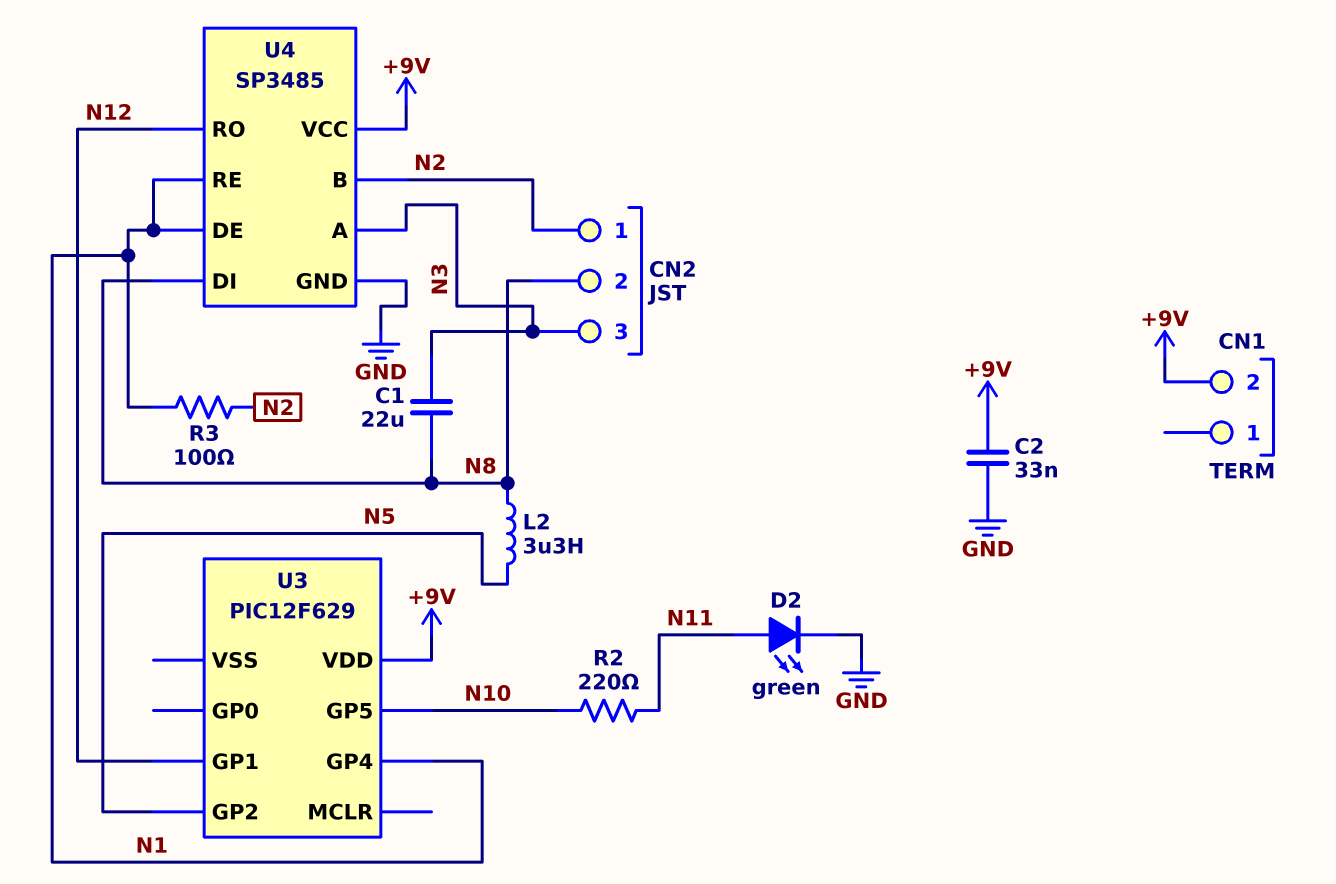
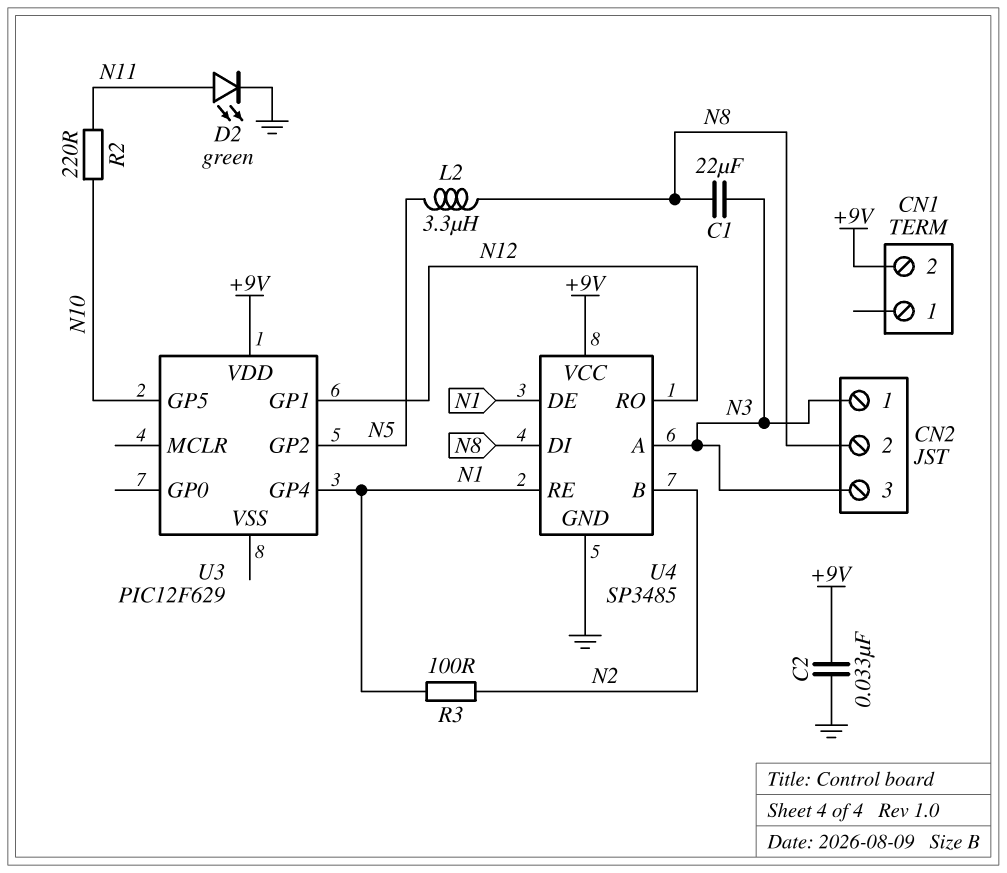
CN2 pin 1: N2 -> N3

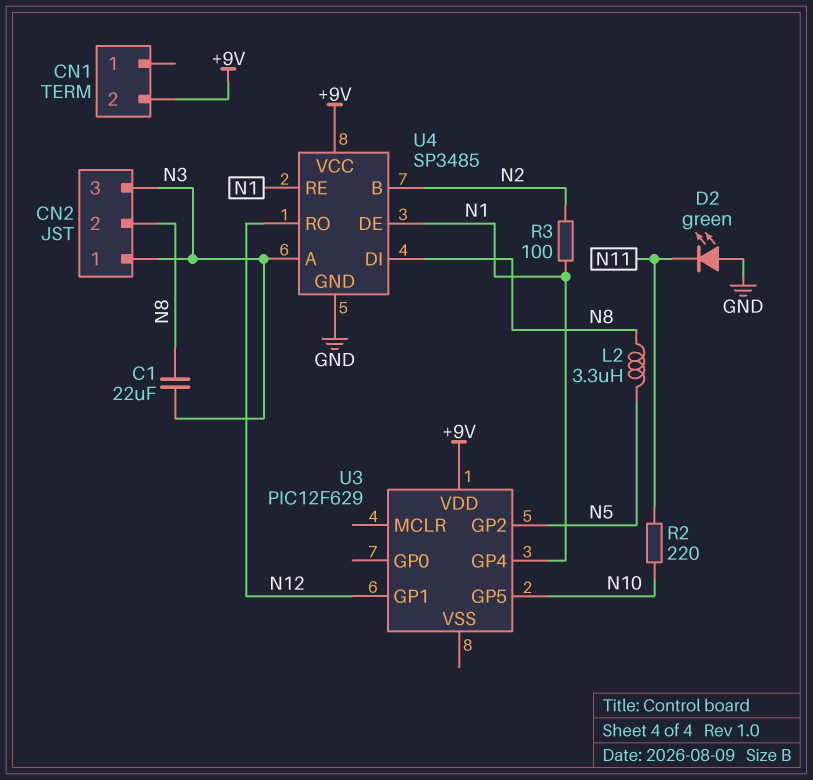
C2: 33nF (+9V, GND) -> none
D2: LED green (A N11, K GND) -> LED green (A GND, K N11)

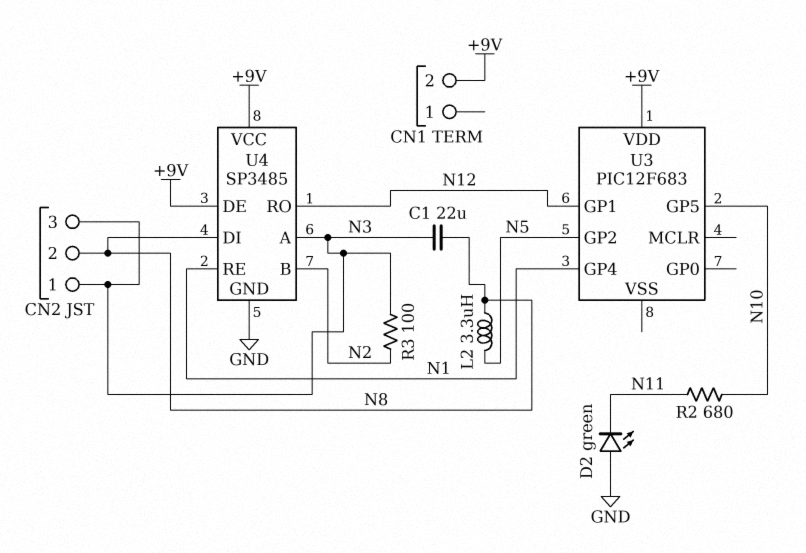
R2: 220 (N10, N11) -> 680 (N10, N11)
R3: 100 (N1, N2) -> 100 (N2, N3)
U3: PIC12F629 -> PIC12F683
U4 pin DE: N1 -> +9V

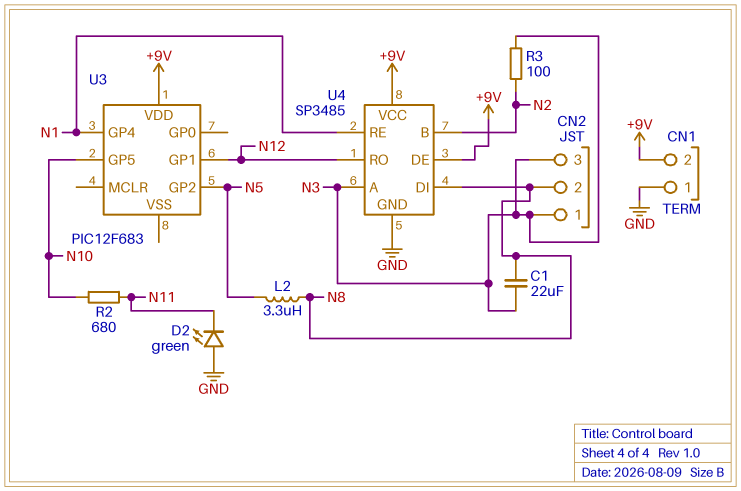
CN1 pin 1: none -> GND

